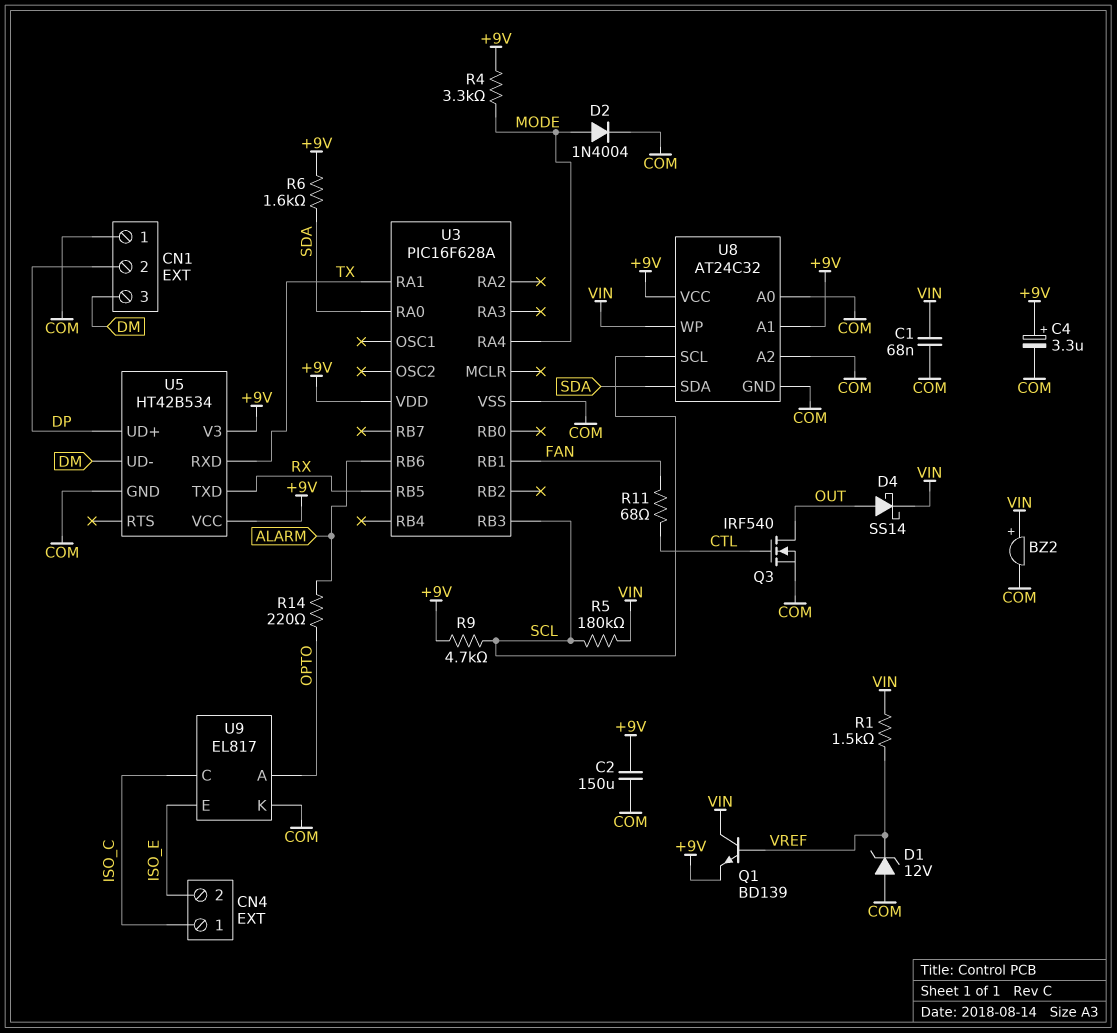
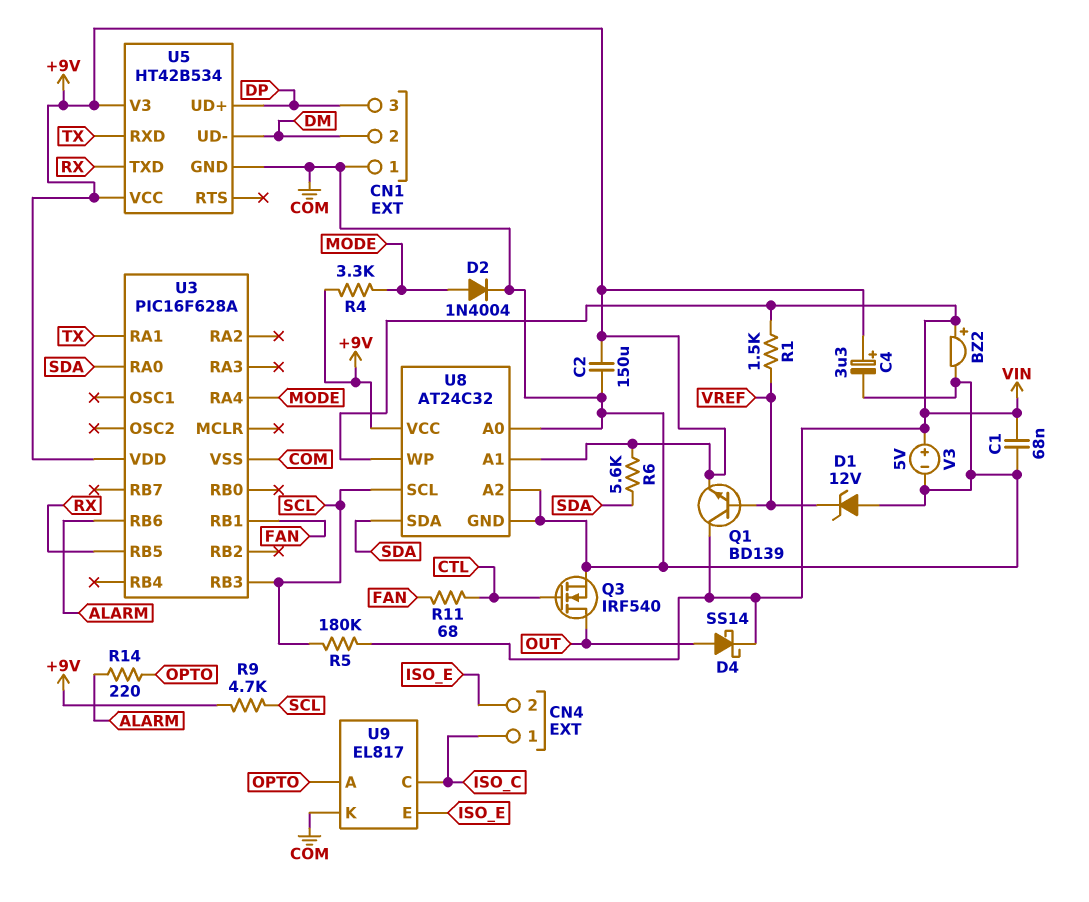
CN1 pin 2: DP -> DM
CN1 pin 3: DM -> DP
R6: 1.6k (+9V, SDA) -> 5.6k (+9V, SDA)
V3: none -> 5V (plus VIN, minus COM)

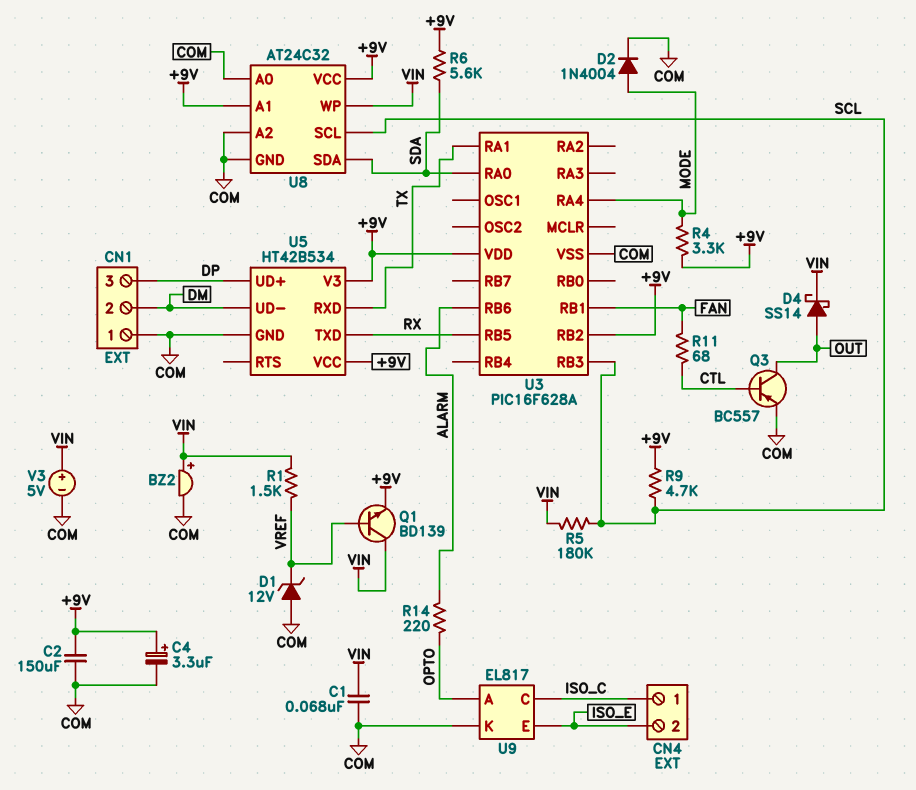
Q3: NMOS IRF540 (G CTL, D OUT, S COM) -> PNP BC557 (B CTL, C OUT, E COM)
U3 pin RB2: none -> +9V

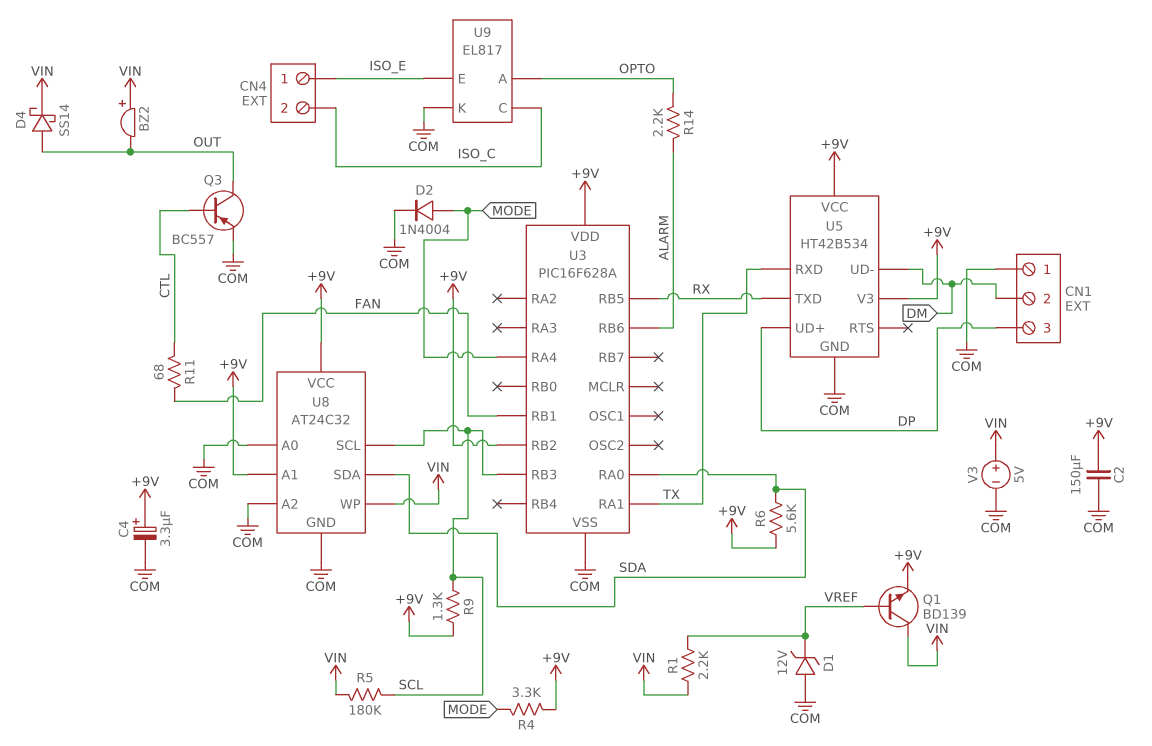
BZ2: buzzer (plus VIN, minus COM) -> buzzer (plus VIN, minus OUT)
C1: 68nF (COM, VIN) -> none
CN4 pin 1: ISO_C -> ISO_E
CN4 pin 2: ISO_E -> ISO_C
R1: 1.5k (VIN, VREF) -> 2.2k (VIN, VREF)
R9: 4.7k (+9V, SCL) -> 1.3k (+9V, SCL)
R14: 220 (ALARM, OPTO) -> 2.2k (ALARM, OPTO)

